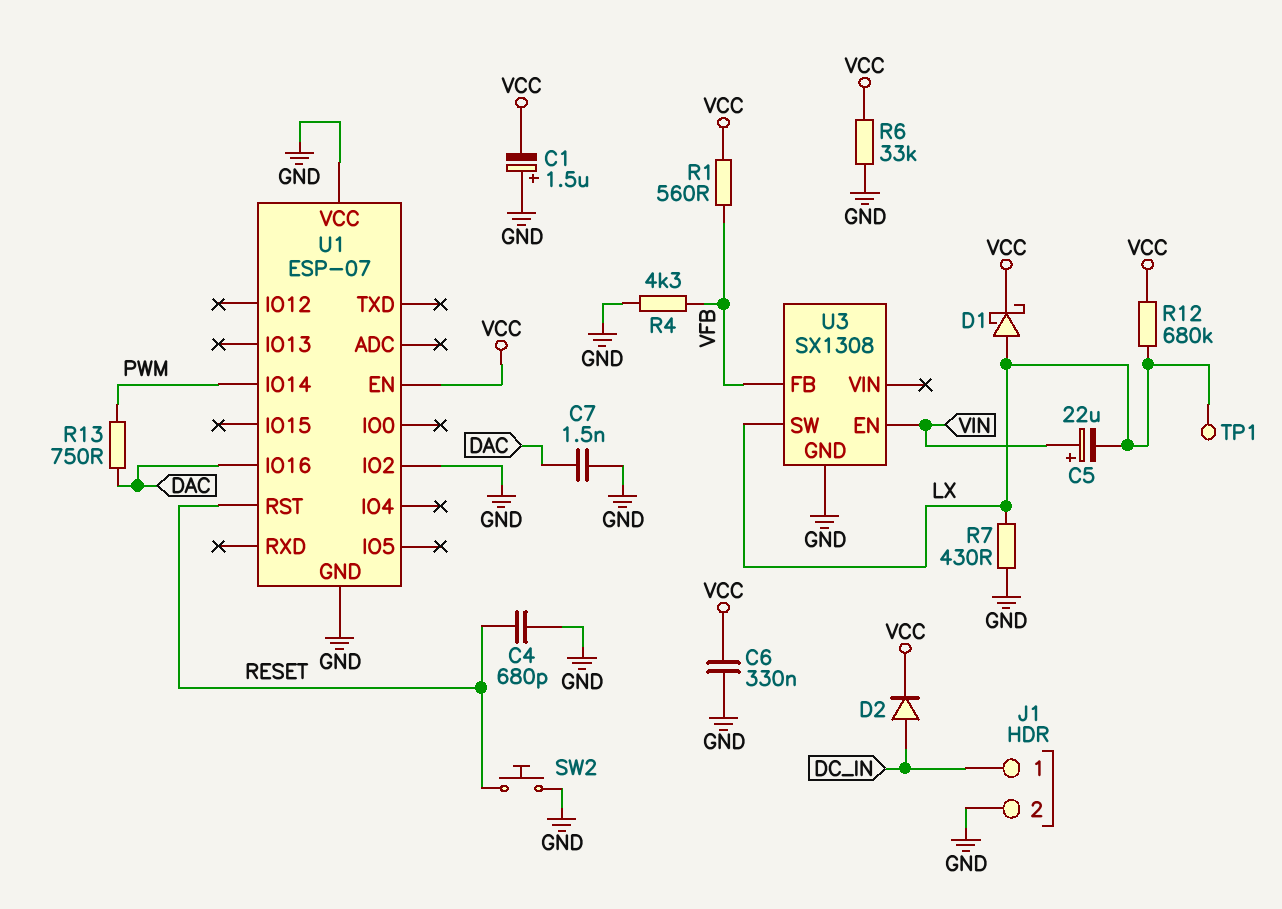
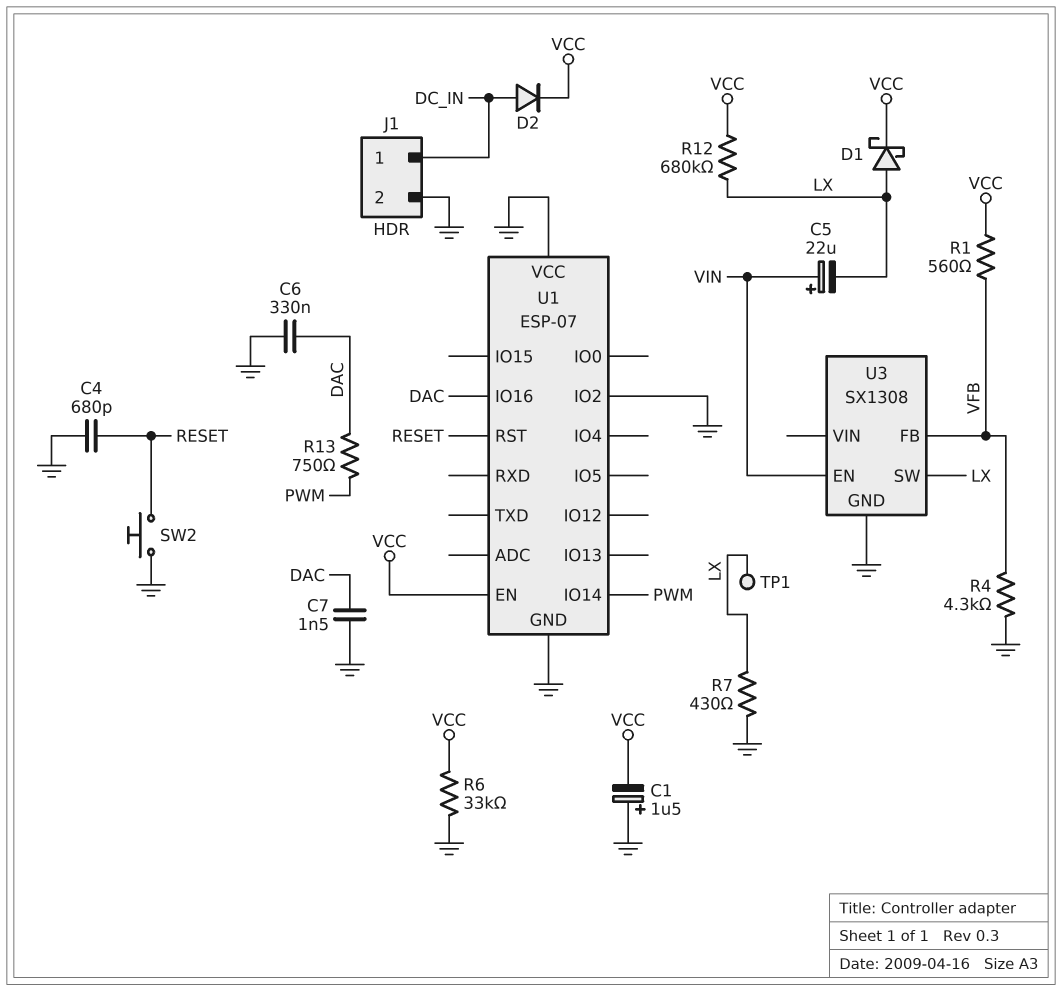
C6: 330nF (GND, VCC) -> 330nF (DAC, GND)

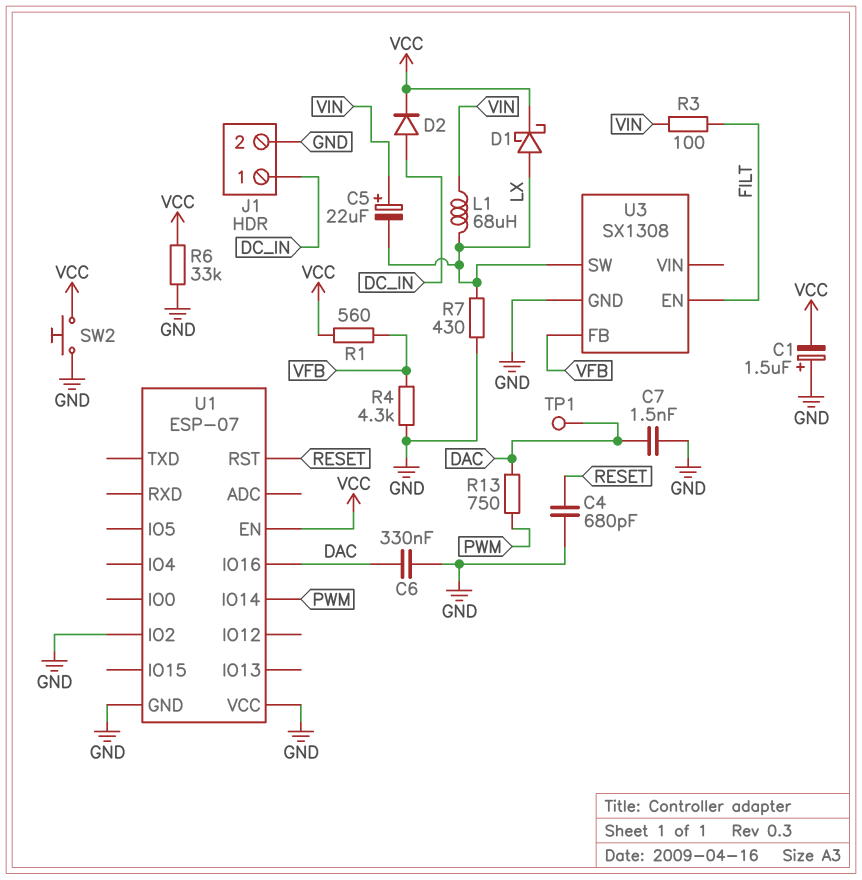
L1: none -> 68uH (LX, VIN)
R3: none -> 100 (FILT, VIN)
R12: 680k (LX, VCC) -> none
SW2: button (GND, RESET) -> button (GND, VCC)
TP1: test point (LX) -> test point (DAC)
U3 pin EN: VIN -> FILT

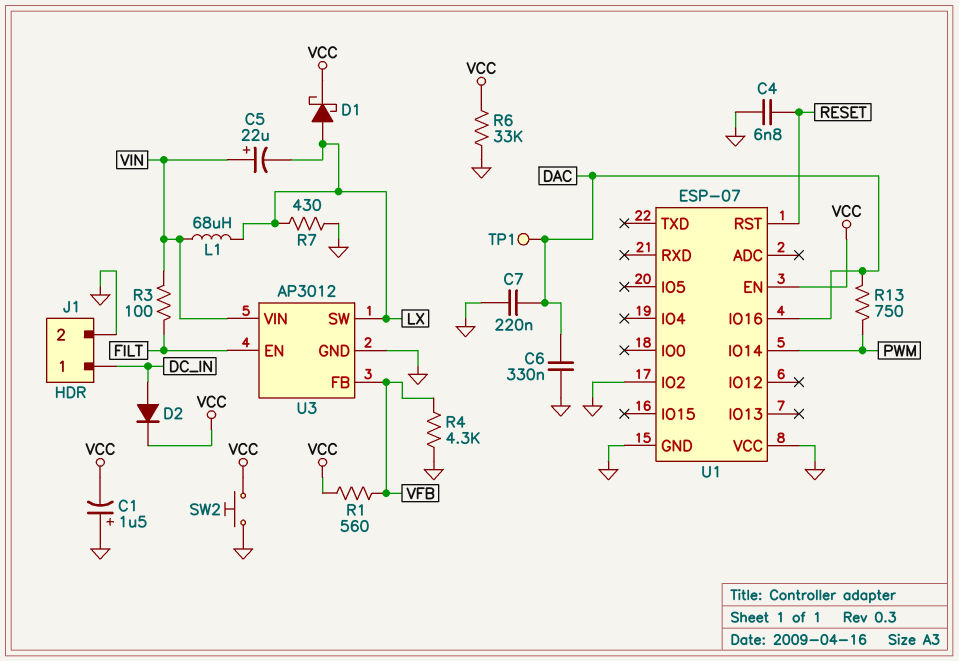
C4: 680pF (GND, RESET) -> 6.8nF (GND, RESET)
C7: 1.5nF (DAC, GND) -> 220nF (DAC, GND)
U3: SX1308 -> AP3012
U3 pin VIN: none -> VIN

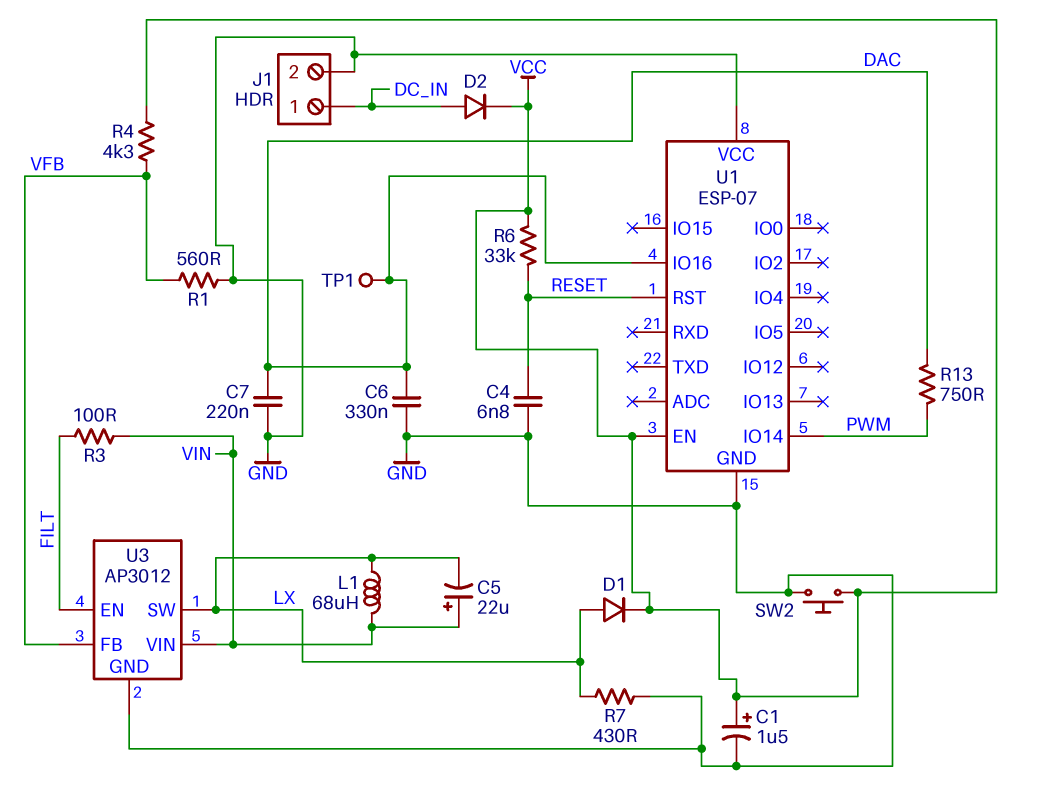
C1: 1.5uF (plus GND, minus VCC) -> 1.5uF (plus VCC, minus GND)
D1: schottky (A LX, K VCC) -> diode (A LX, K VCC)
R1: 560 (VCC, VFB) -> 560 (GND, VFB)
R4: 4.3k (GND, VFB) -> 4.3k (VCC, VFB)
R6: 33k (GND, VCC) -> 33k (RESET, VCC)
U1 pin IO2: GND -> none

